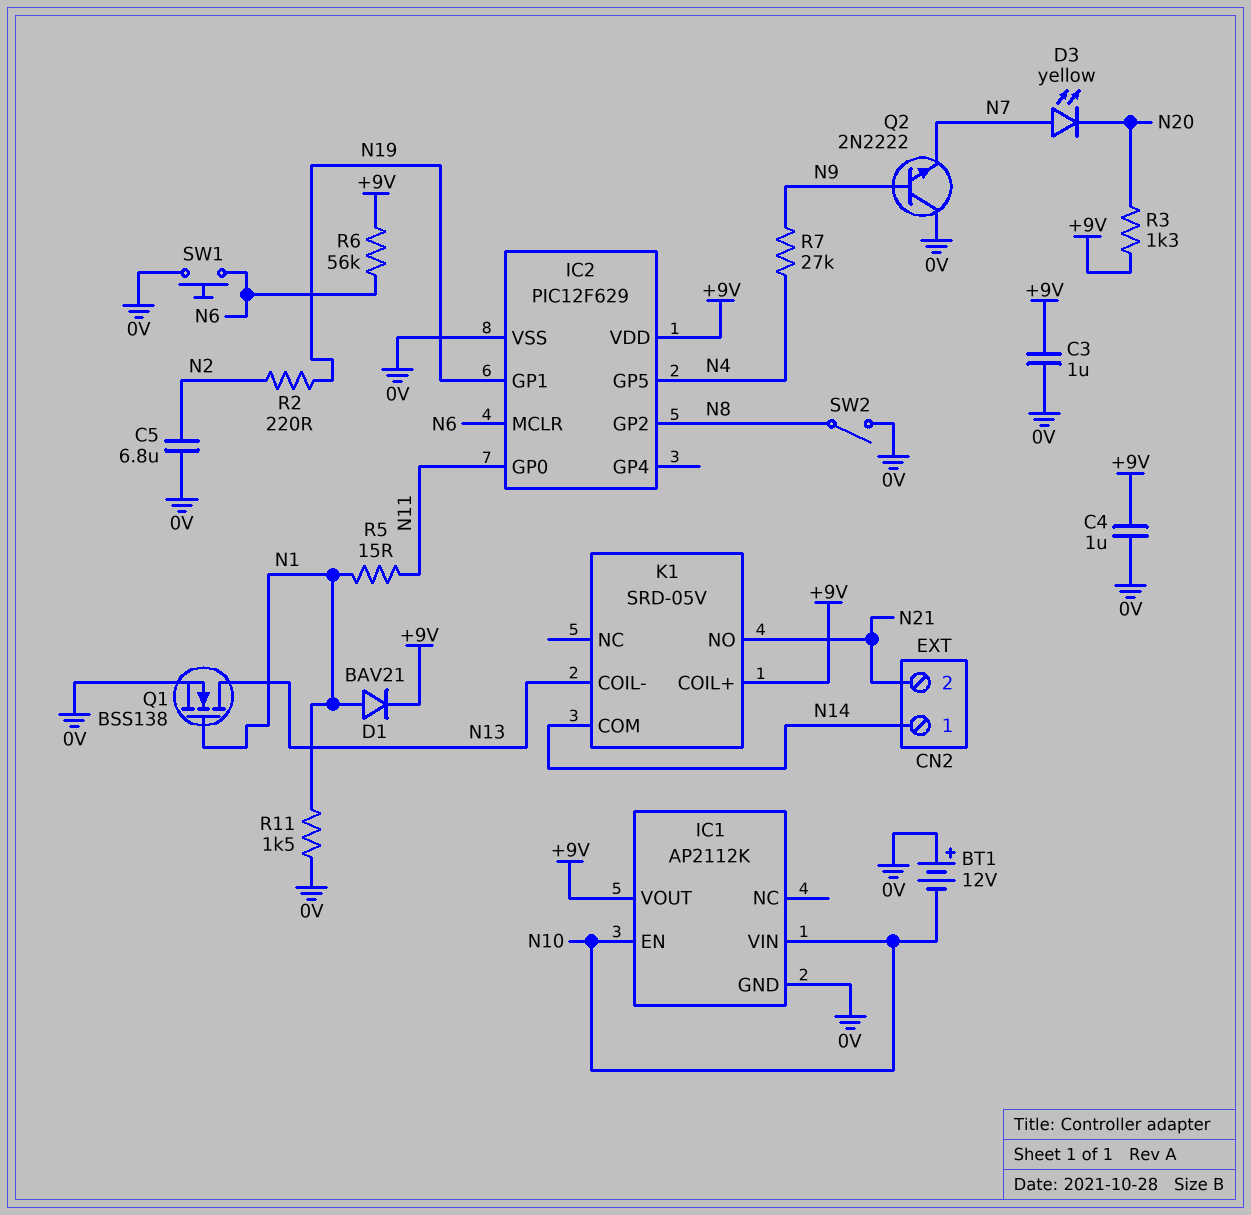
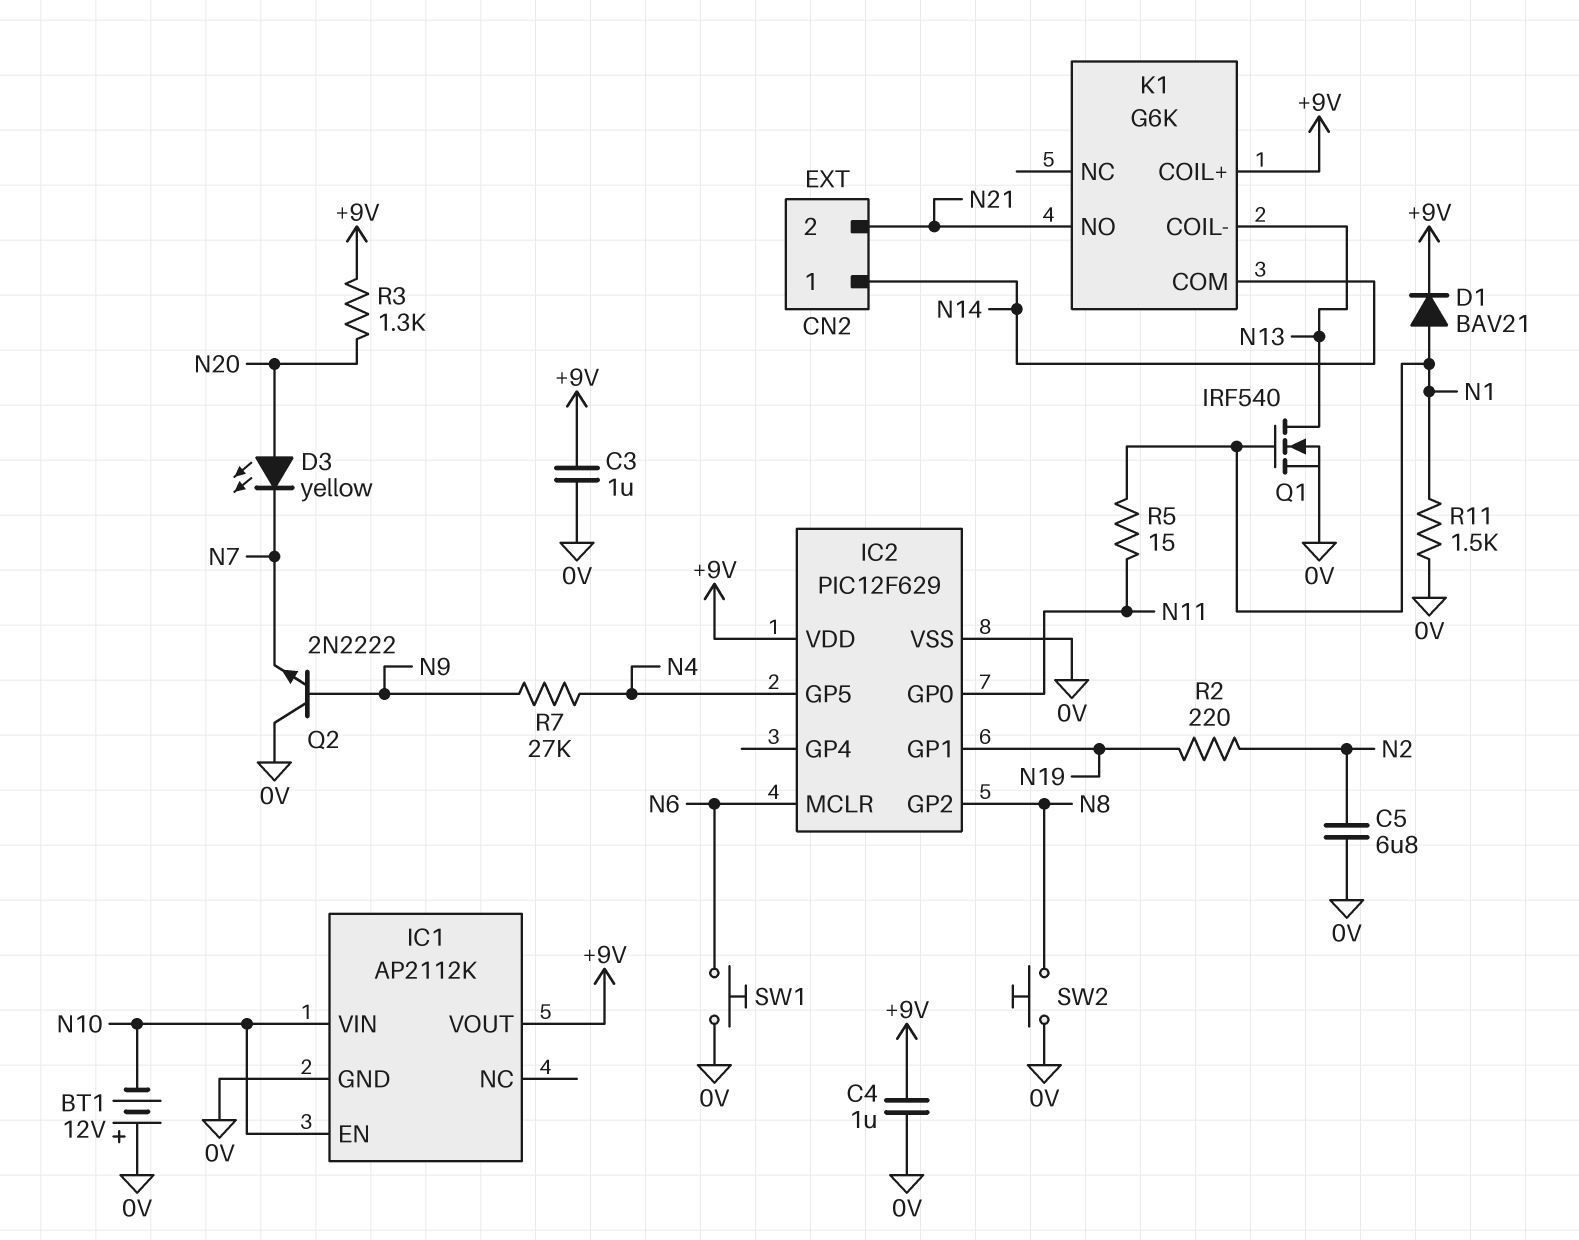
D3: LED yellow (A N7, K N20) -> LED yellow (A N20, K N7)
K1: SRD-05V -> G6K
Q1: NMOS BSS138 (G N1, D N13, S 0V) -> NMOS IRF540 (G N1, D N13, S 0V)
R6: 56k (+9V, N6) -> none
SW2: switch (0V, N8) -> button (0V, N8)

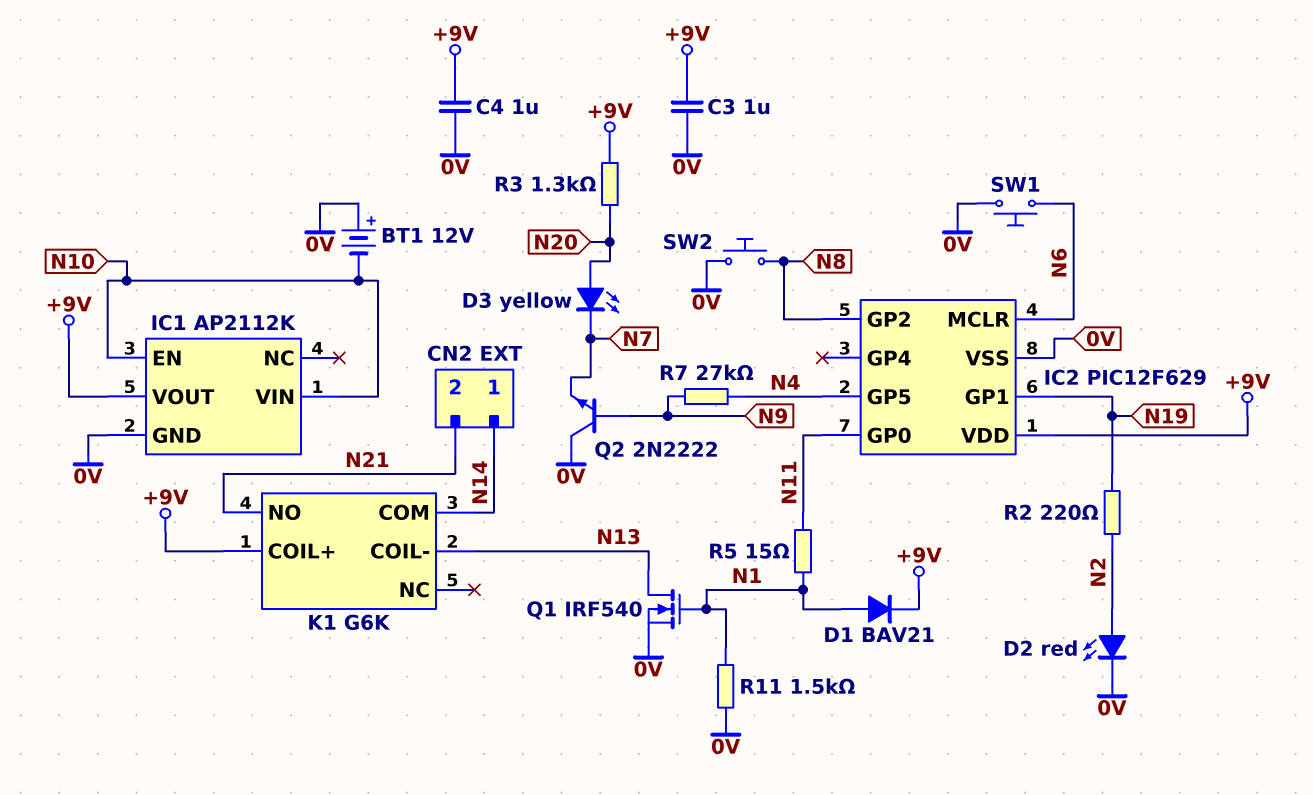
C5: 6.8uF (0V, N2) -> none
D2: none -> LED red (A N2, K 0V)

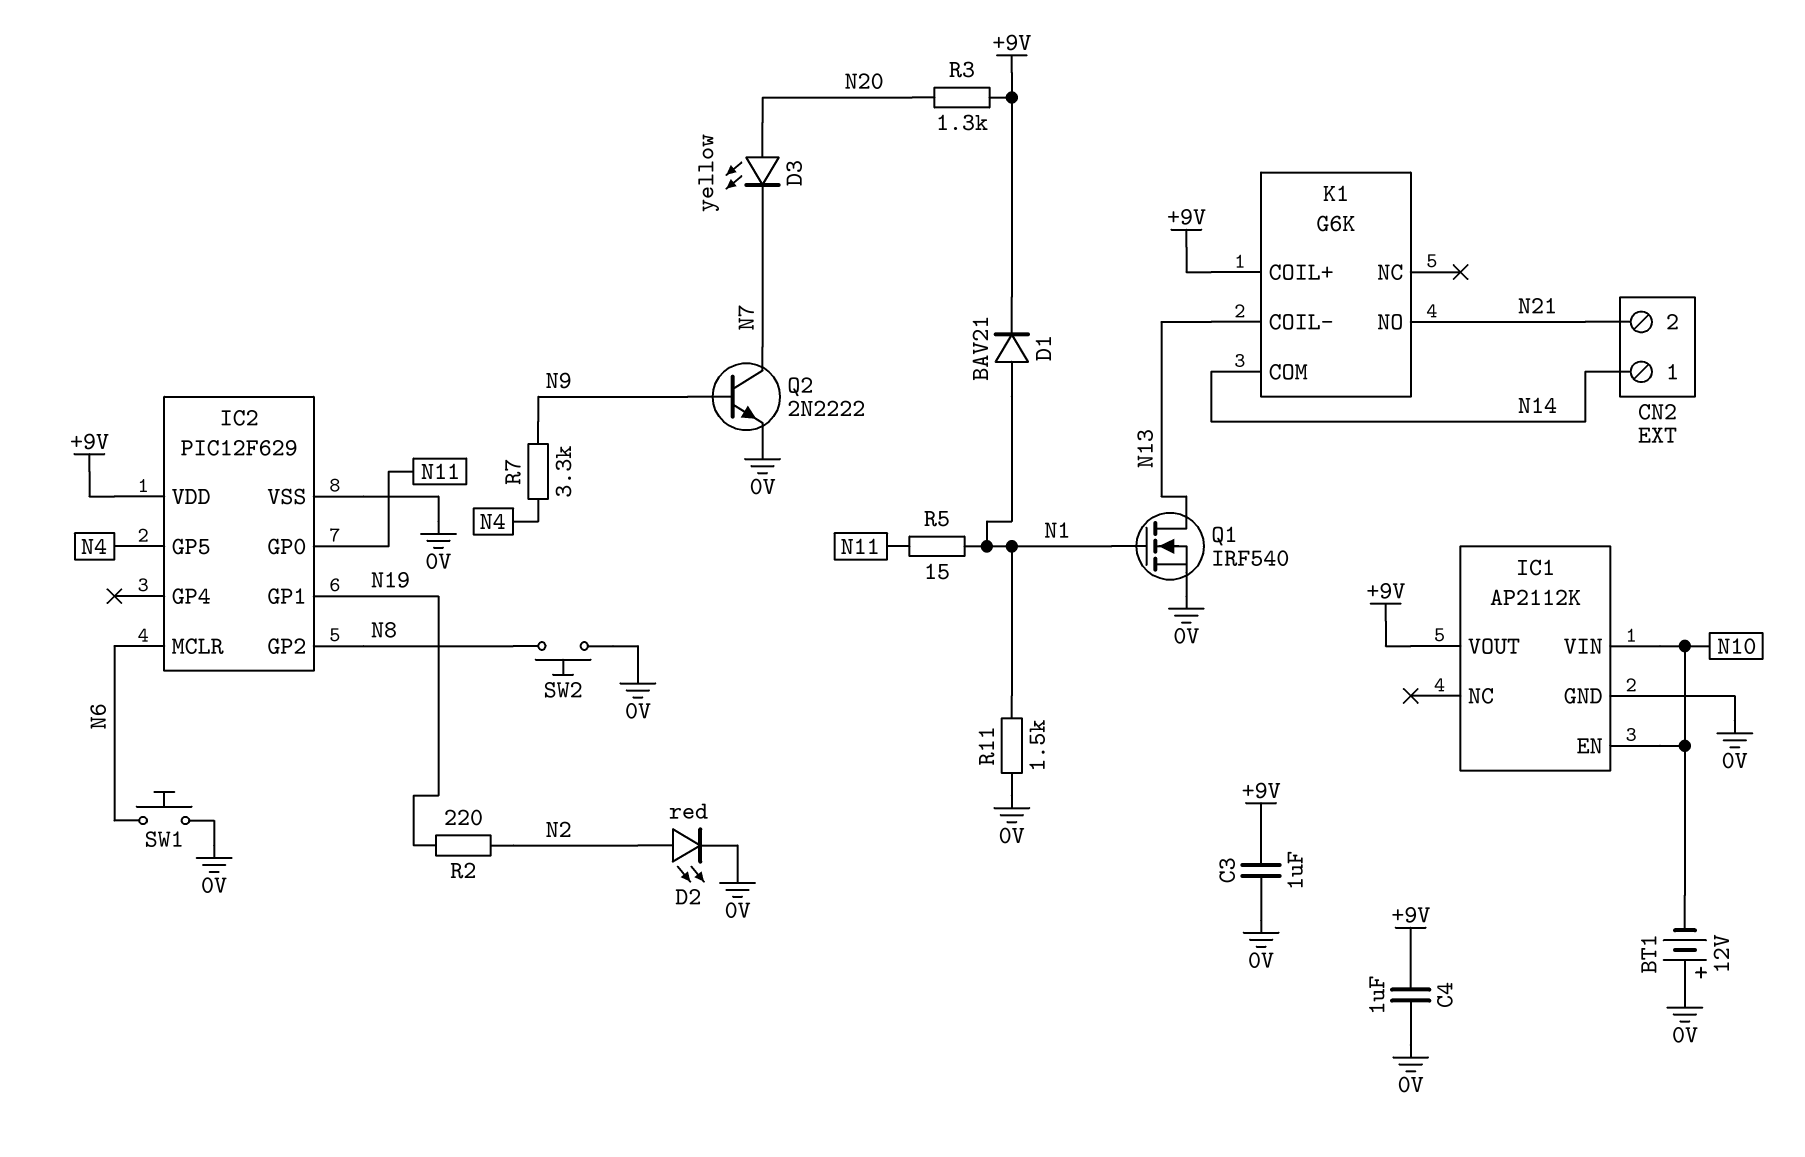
Q2: NPN 2N2222 (B N9, C 0V, E N7) -> NPN 2N2222 (B N9, C N7, E 0V)
R7: 27k (N4, N9) -> 3.3k (N4, N9)

